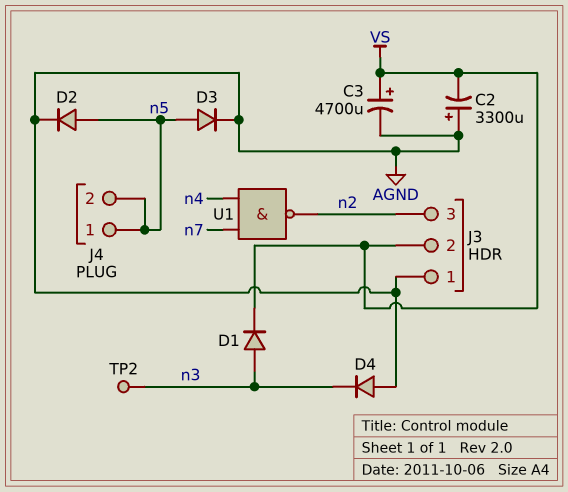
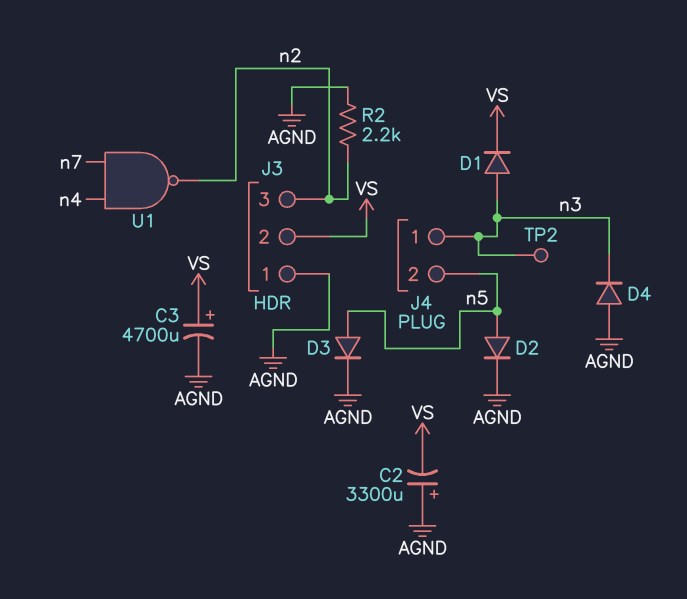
J4 pin 1: n5 -> n3
R2: none -> 2.2k (AGND, n2)

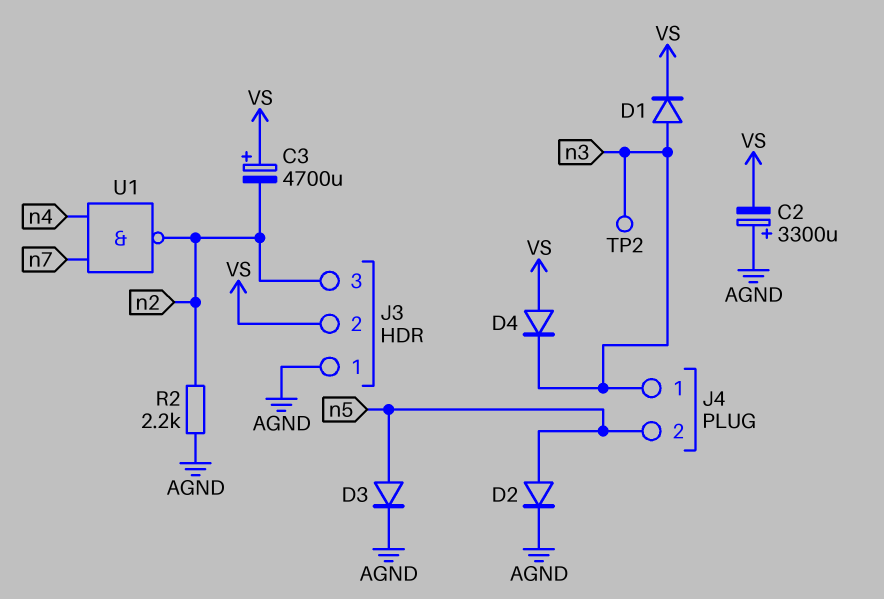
C3: 4700uF (plus VS, minus AGND) -> 4700uF (plus VS, minus n2)
D4: diode (A AGND, K n3) -> diode (A VS, K n3)

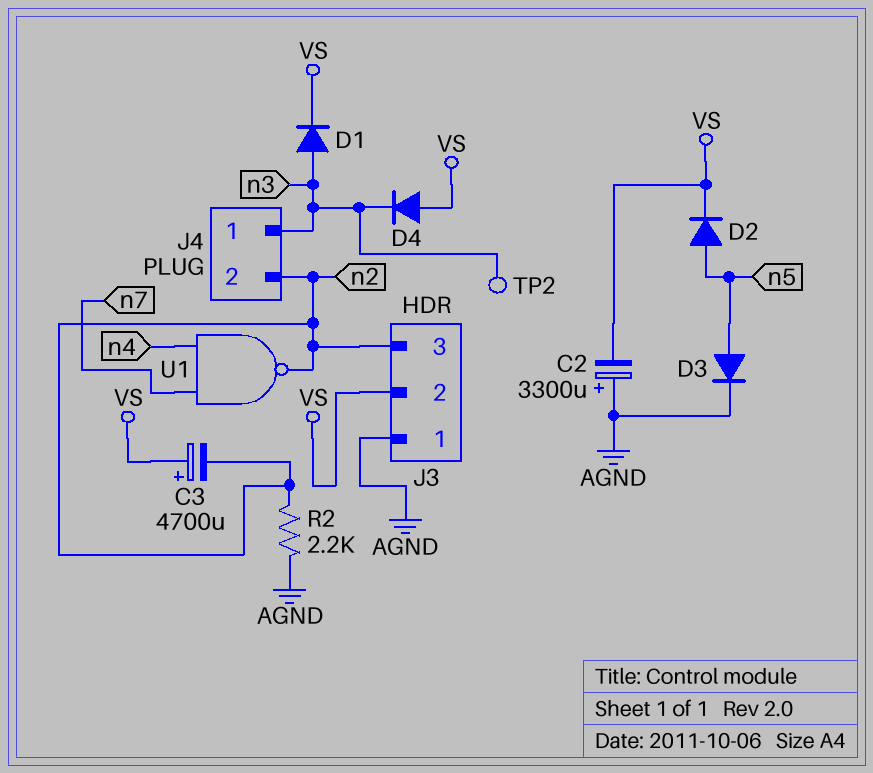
D2: diode (A n5, K AGND) -> diode (A n5, K VS)
J4 pin 2: n5 -> n2

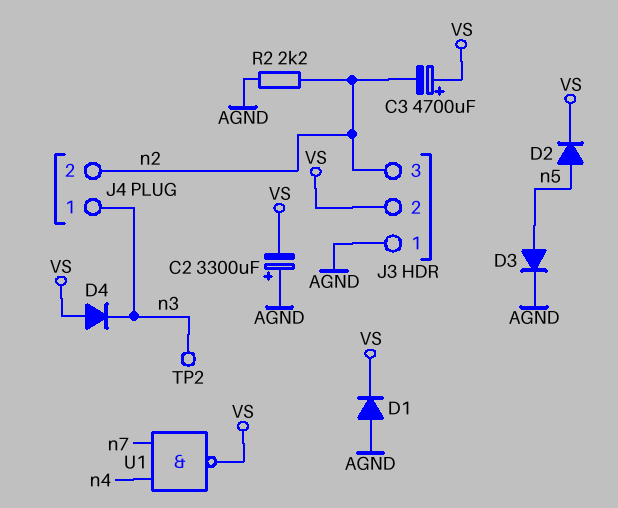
D1: diode (A n3, K VS) -> diode (A AGND, K VS)
U1: NAND (in n4, in n7, out n2) -> NAND (in n4, in n7, out VS)

